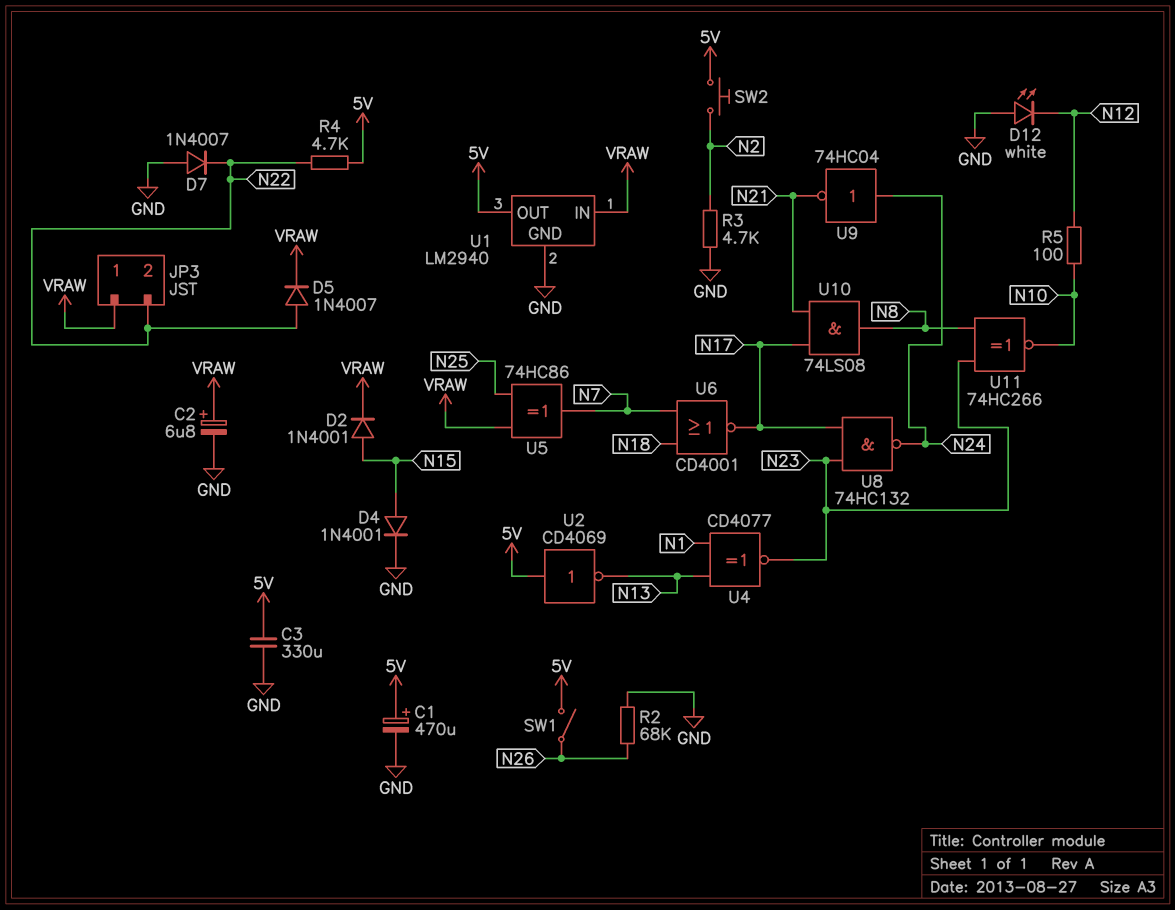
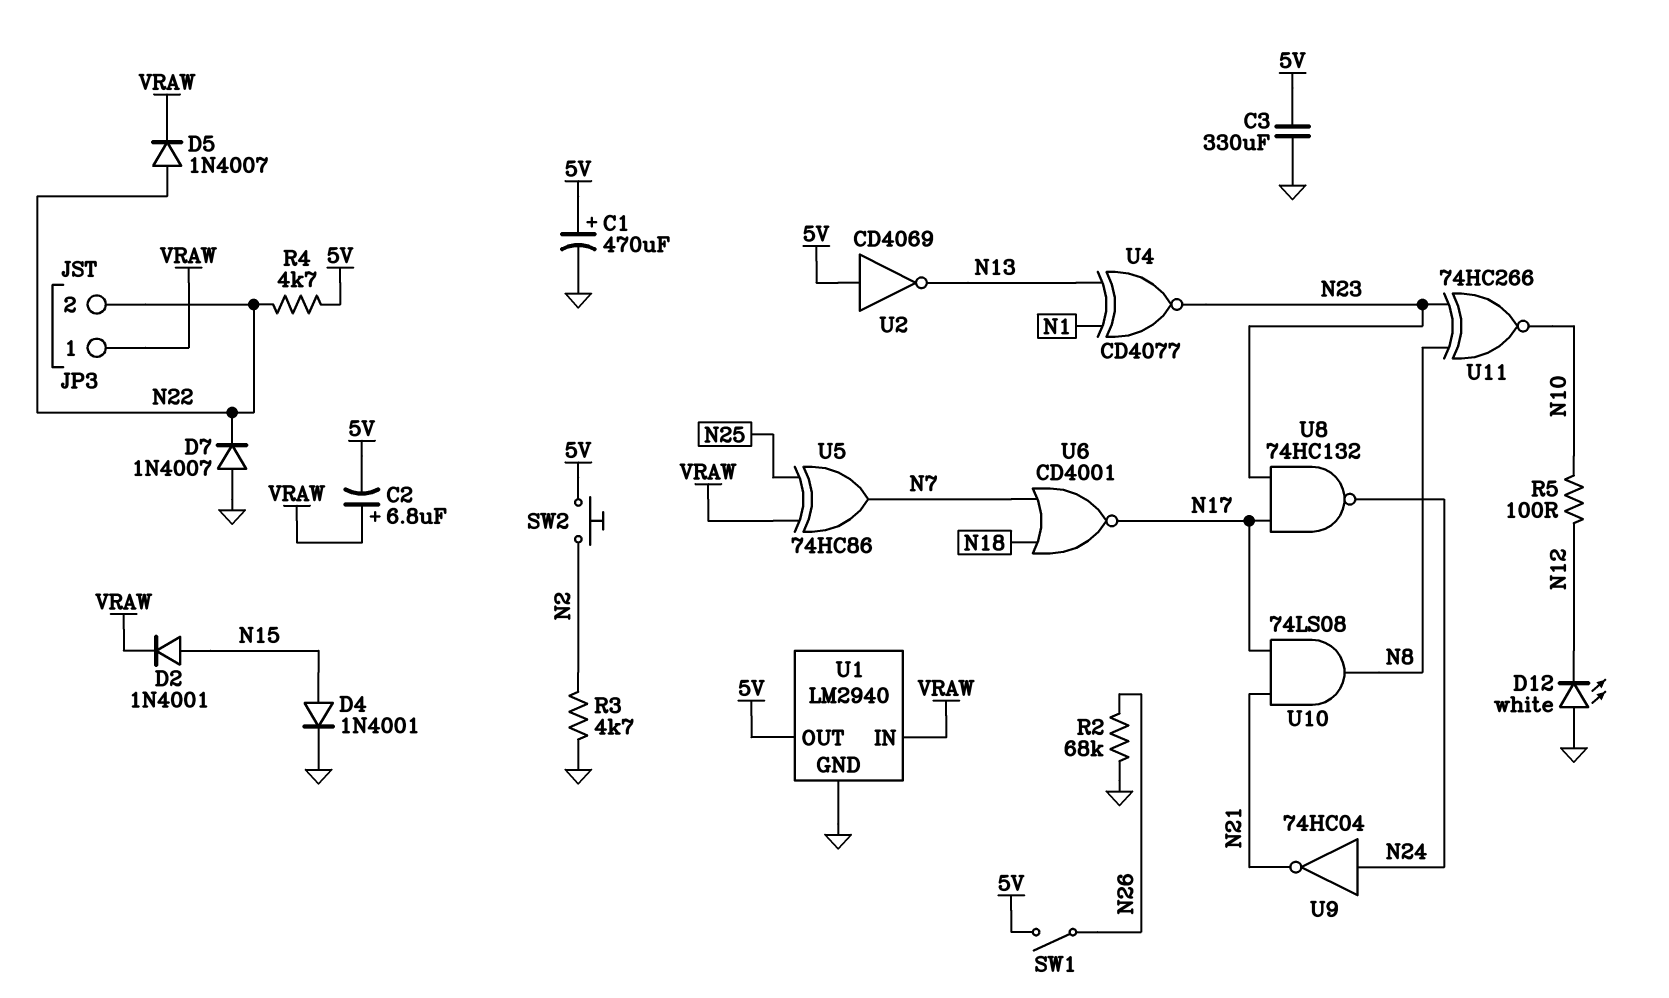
C2: 6.8uF (plus VRAW, minus GND) -> 6.8uF (plus VRAW, minus 5V)

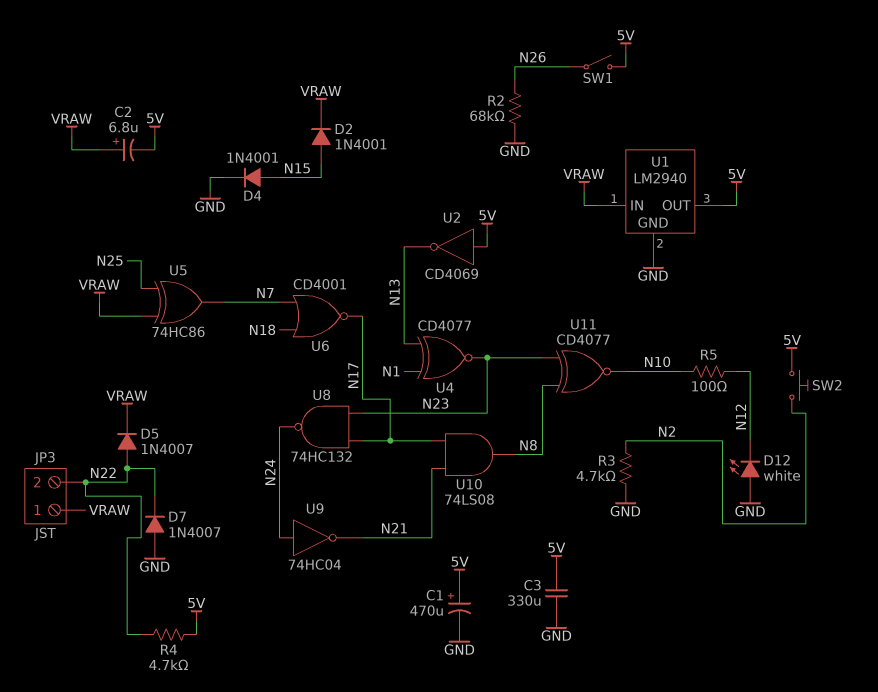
U11: XNOR 74HC266 (in N8, in N23, out N10) -> XNOR CD4077 (in N8, in N23, out N10)

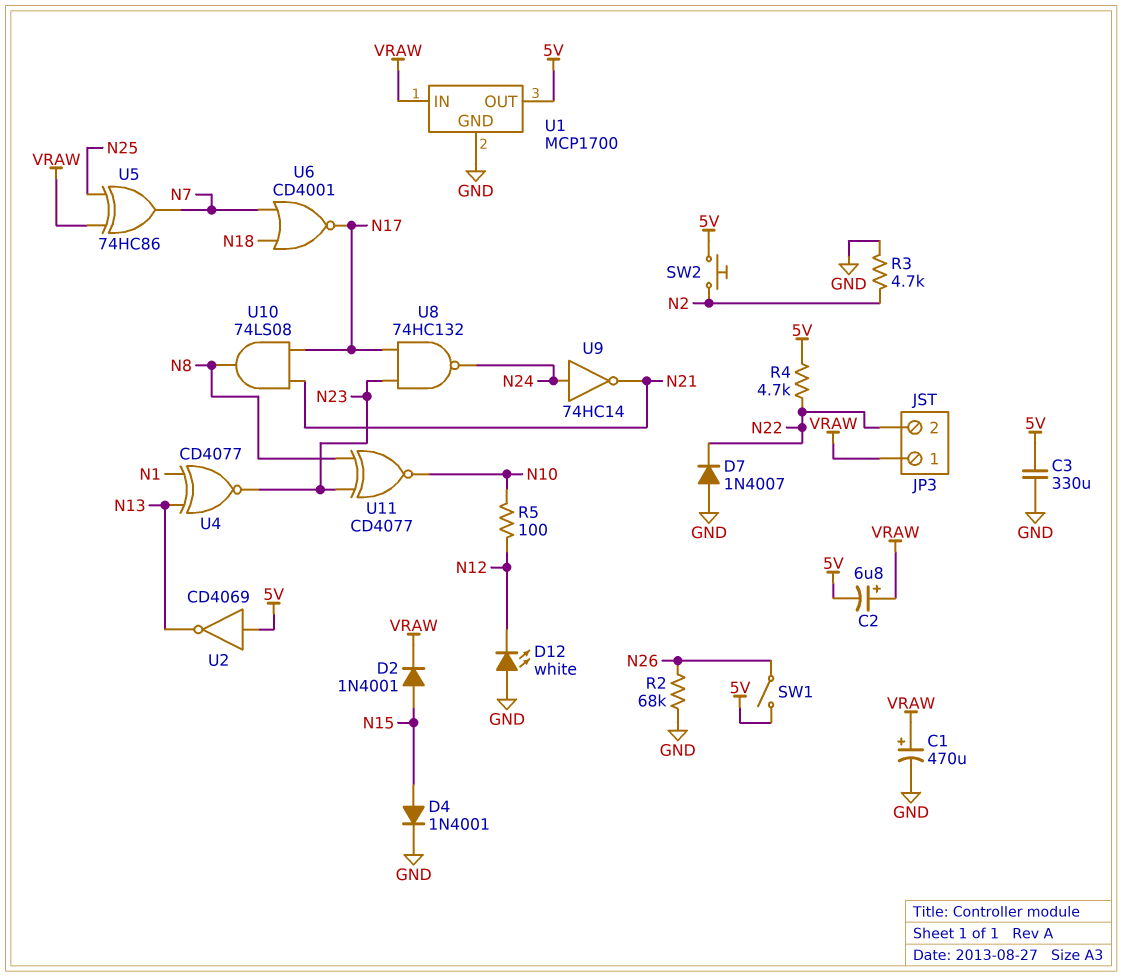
C1: 470uF (plus 5V, minus GND) -> 470uF (plus VRAW, minus GND)
D5: diode 1N4007 (A N22, K VRAW) -> none
U1: LM2940 -> MCP1700
U9: NOT 74HC04 (in N24, out N21) -> NOT 74HC14 (in N24, out N21)

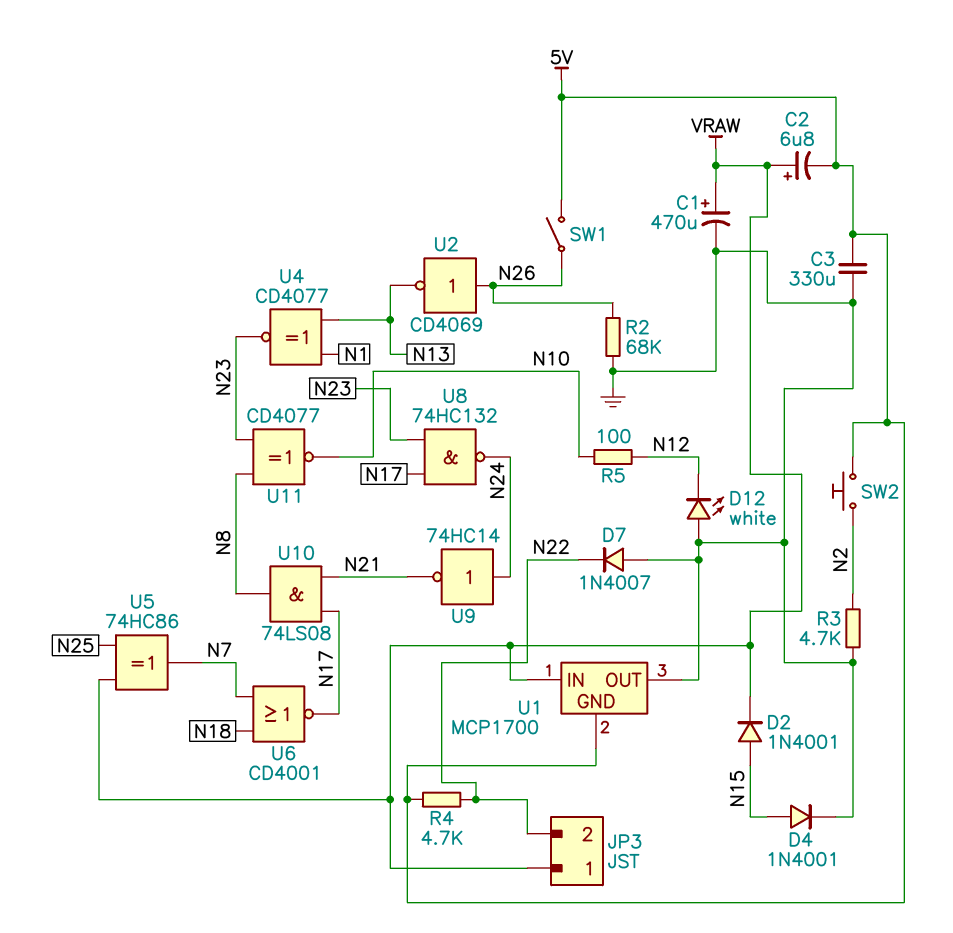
U1 pin GND: GND -> 5V
U1 pin OUT: 5V -> GND
U2: NOT CD4069 (in 5V, out N13) -> NOT CD4069 (in N26, out N13)

